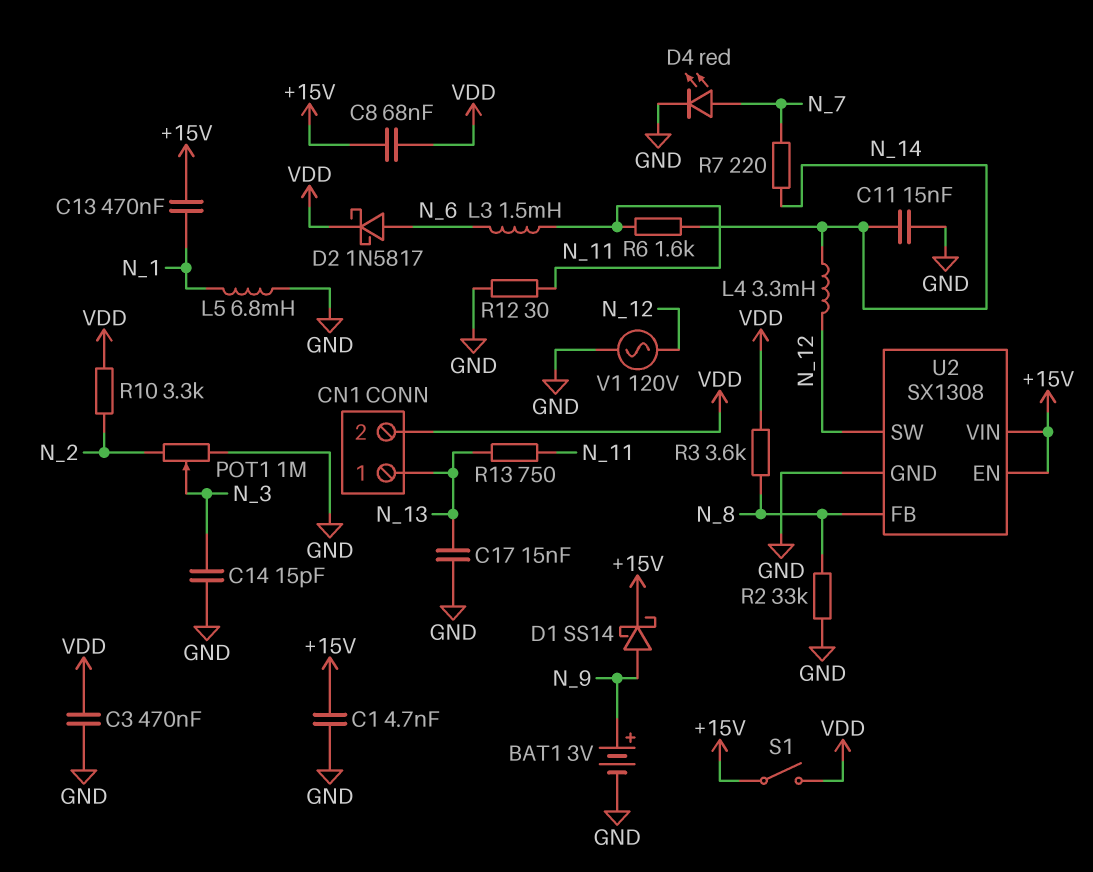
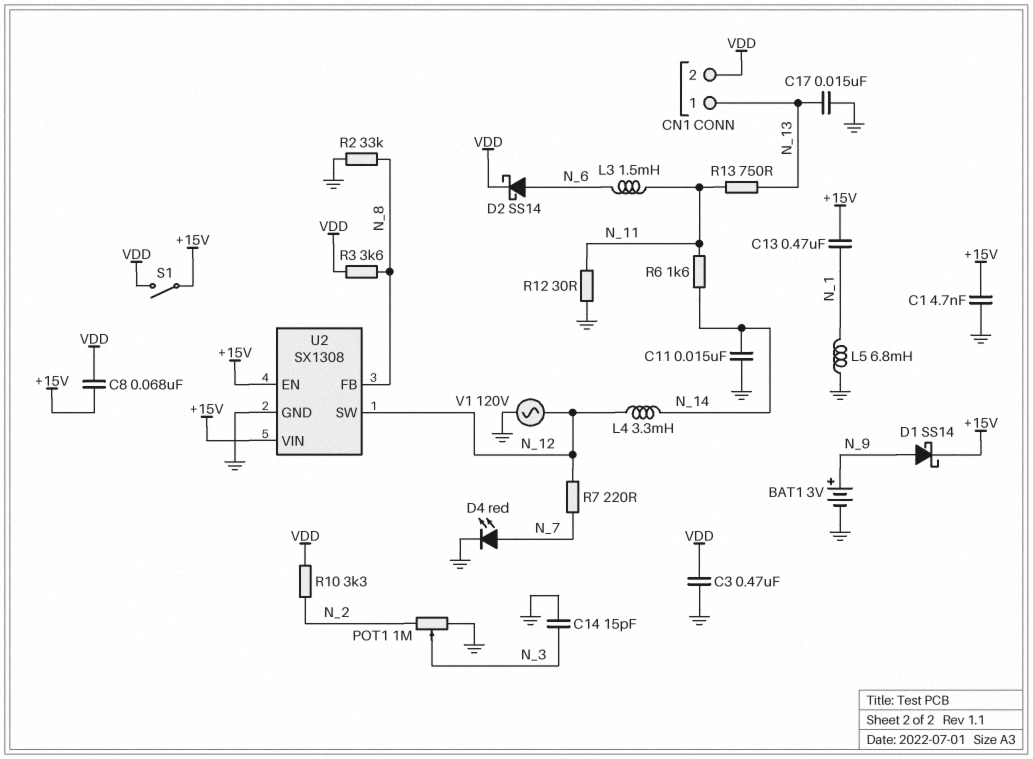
D2: schottky 1N5817 (A N_6, K VDD) -> schottky SS14 (A N_6, K VDD)
R7: 220 (N_7, N_14) -> 220 (N_7, N_12)

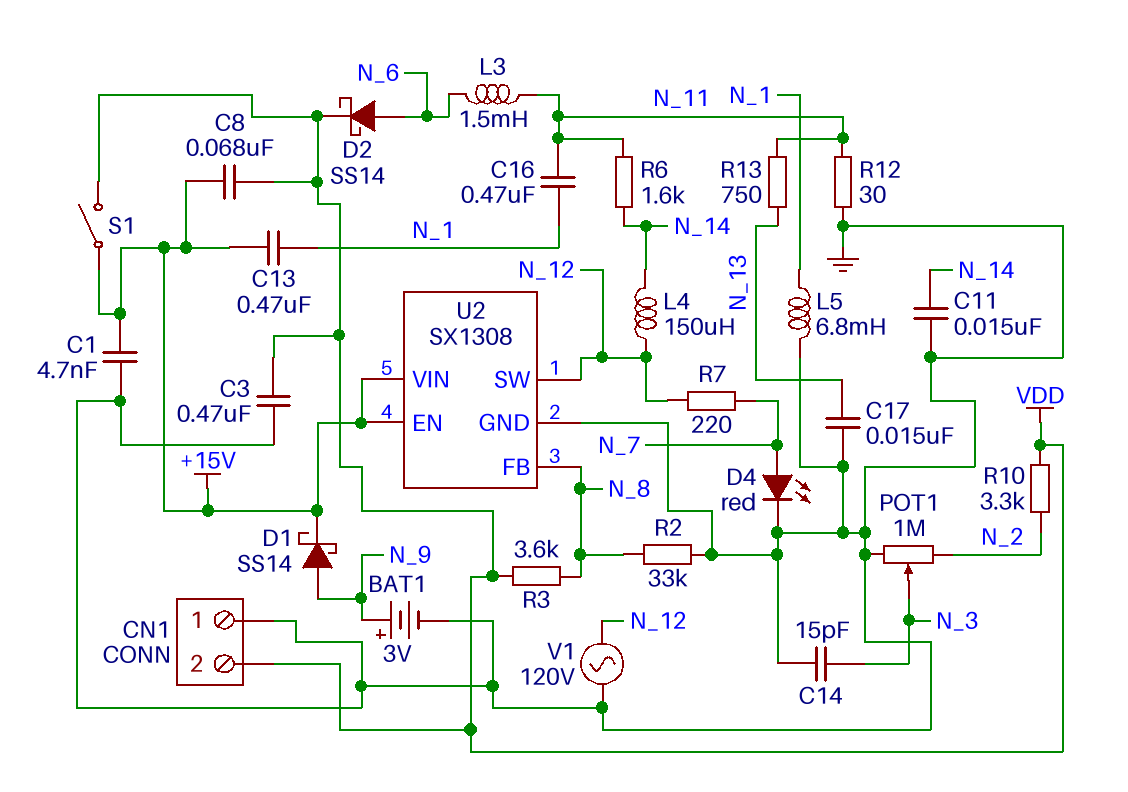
C16: none -> 470nF (N_1, N_11)
CN1 pin 1: N_13 -> GND
L4: 3.3mH (N_12, N_14) -> 150uH (N_12, N_14)

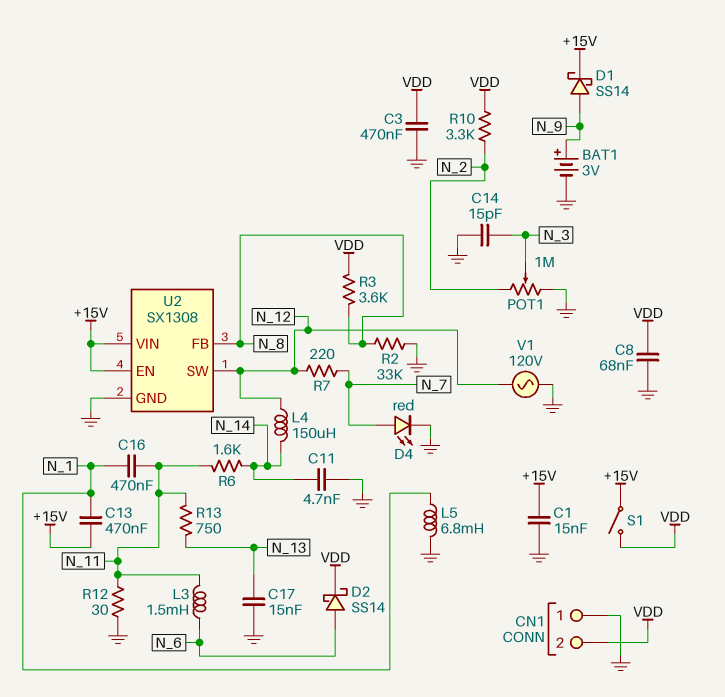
C1: 4.7nF (+15V, GND) -> 15nF (+15V, GND)
C8: 68nF (+15V, VDD) -> 68nF (GND, VDD)
C11: 15nF (GND, N_14) -> 4.7nF (GND, N_14)

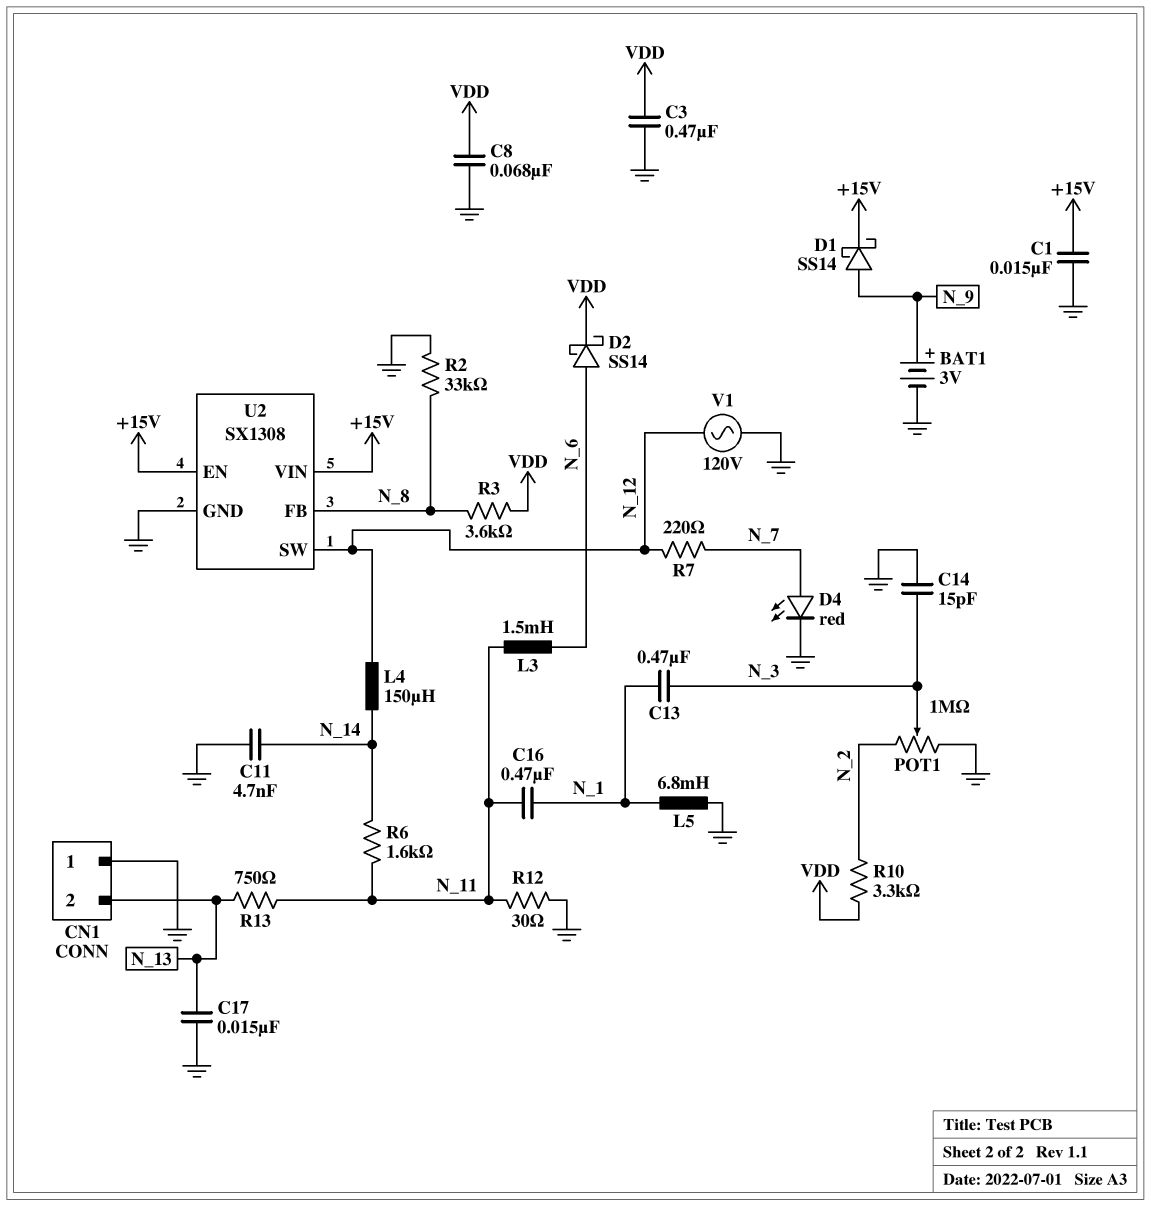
C13: 470nF (+15V, N_1) -> 470nF (N_1, N_3)
CN1 pin 2: VDD -> N_13
S1: switch (+15V, VDD) -> none

